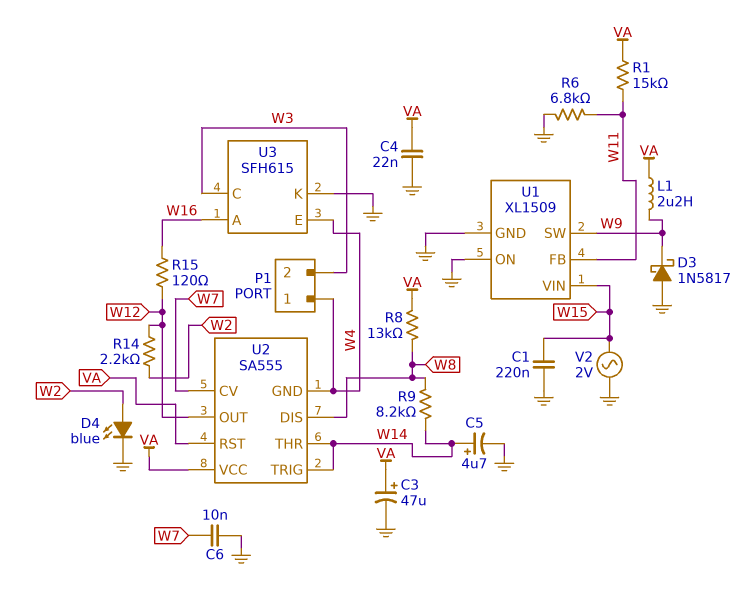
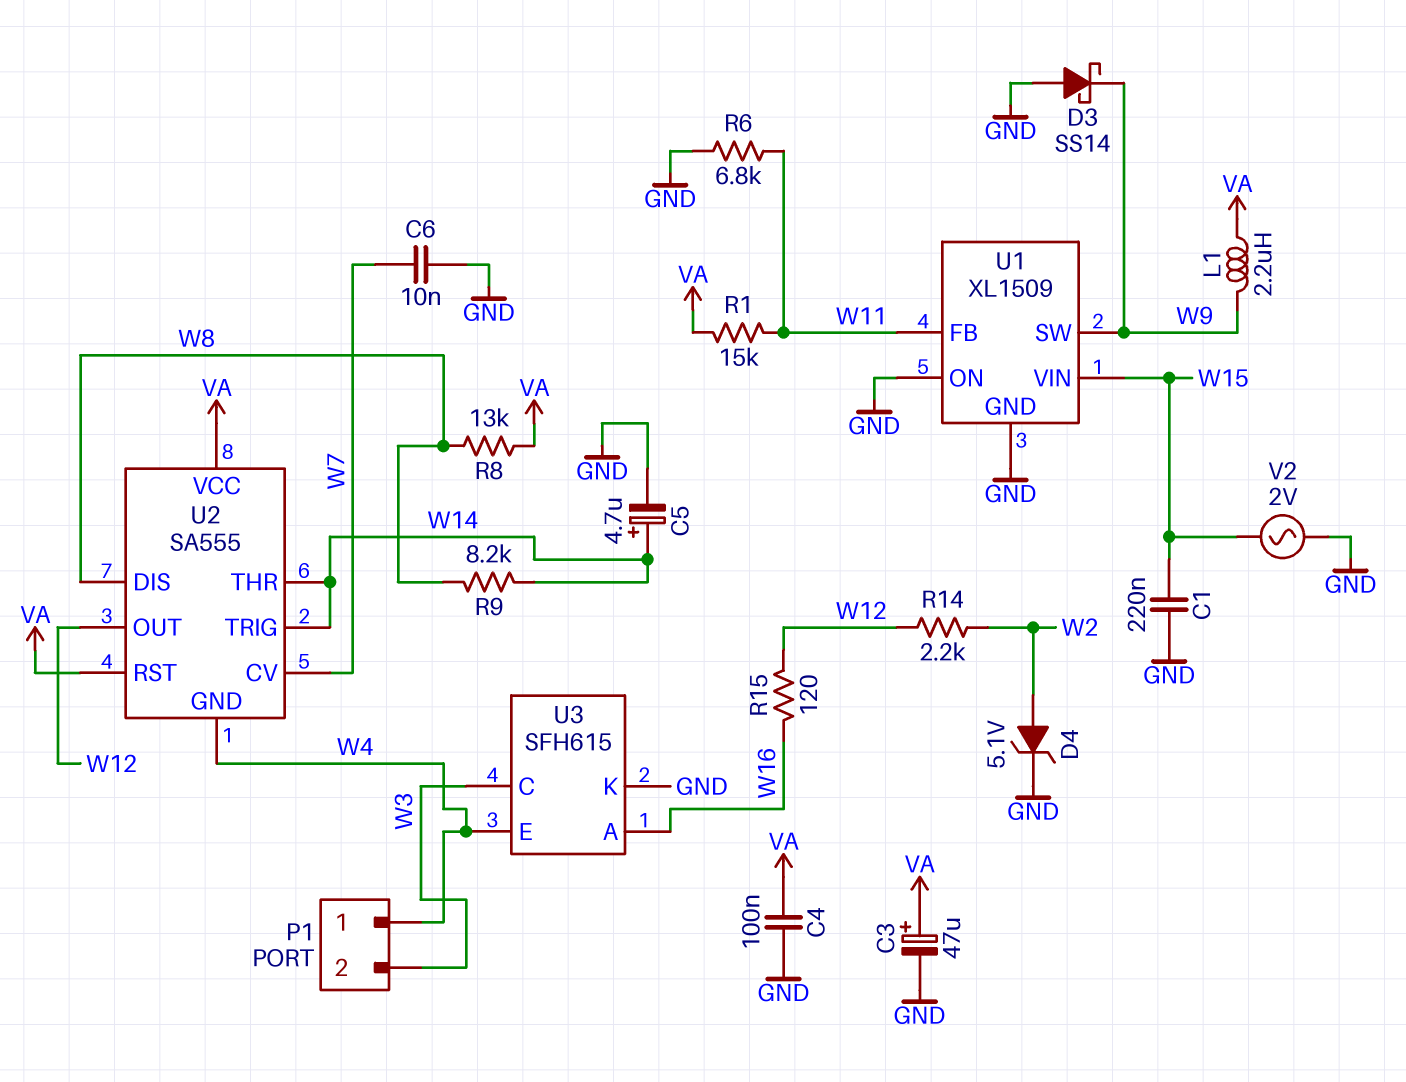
C4: 22nF (GND, VA) -> 100nF (GND, VA)
D3: schottky 1N5817 (A GND, K W9) -> schottky SS14 (A GND, K W9)
D4: LED blue (A W2, K GND) -> zener 5.1V (A W2, K GND)

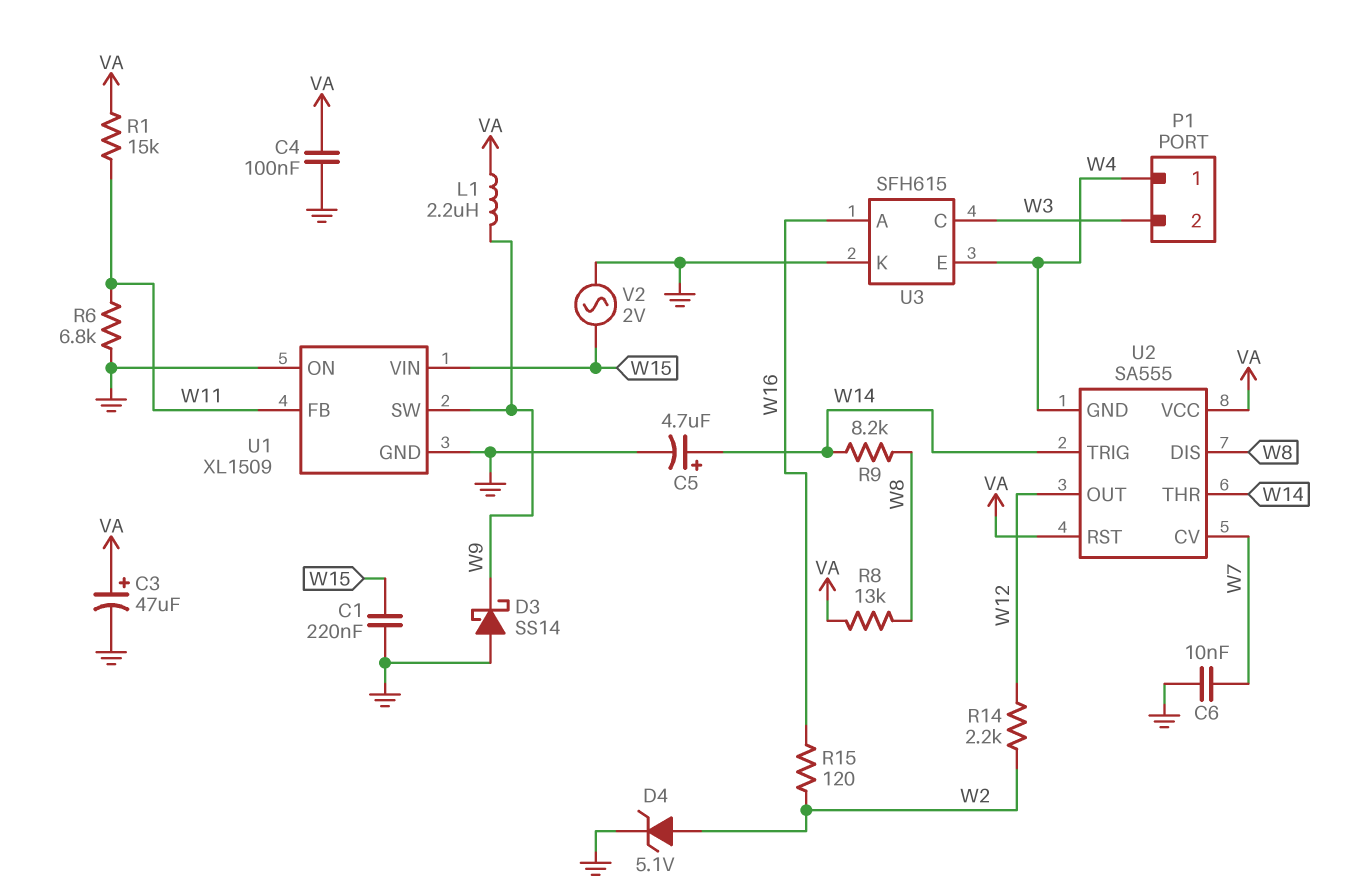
R15: 120 (W12, W16) -> 120 (W2, W16)

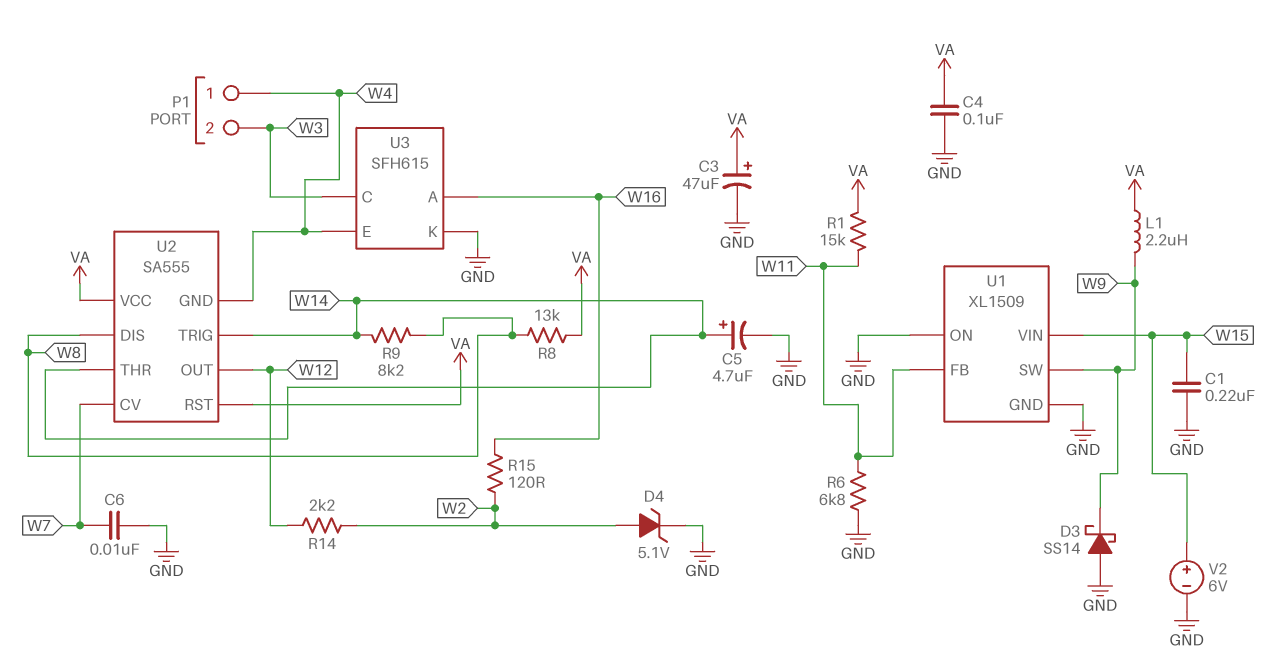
V2: AC 2V (GND, W15) -> 6V (plus W15, minus GND)

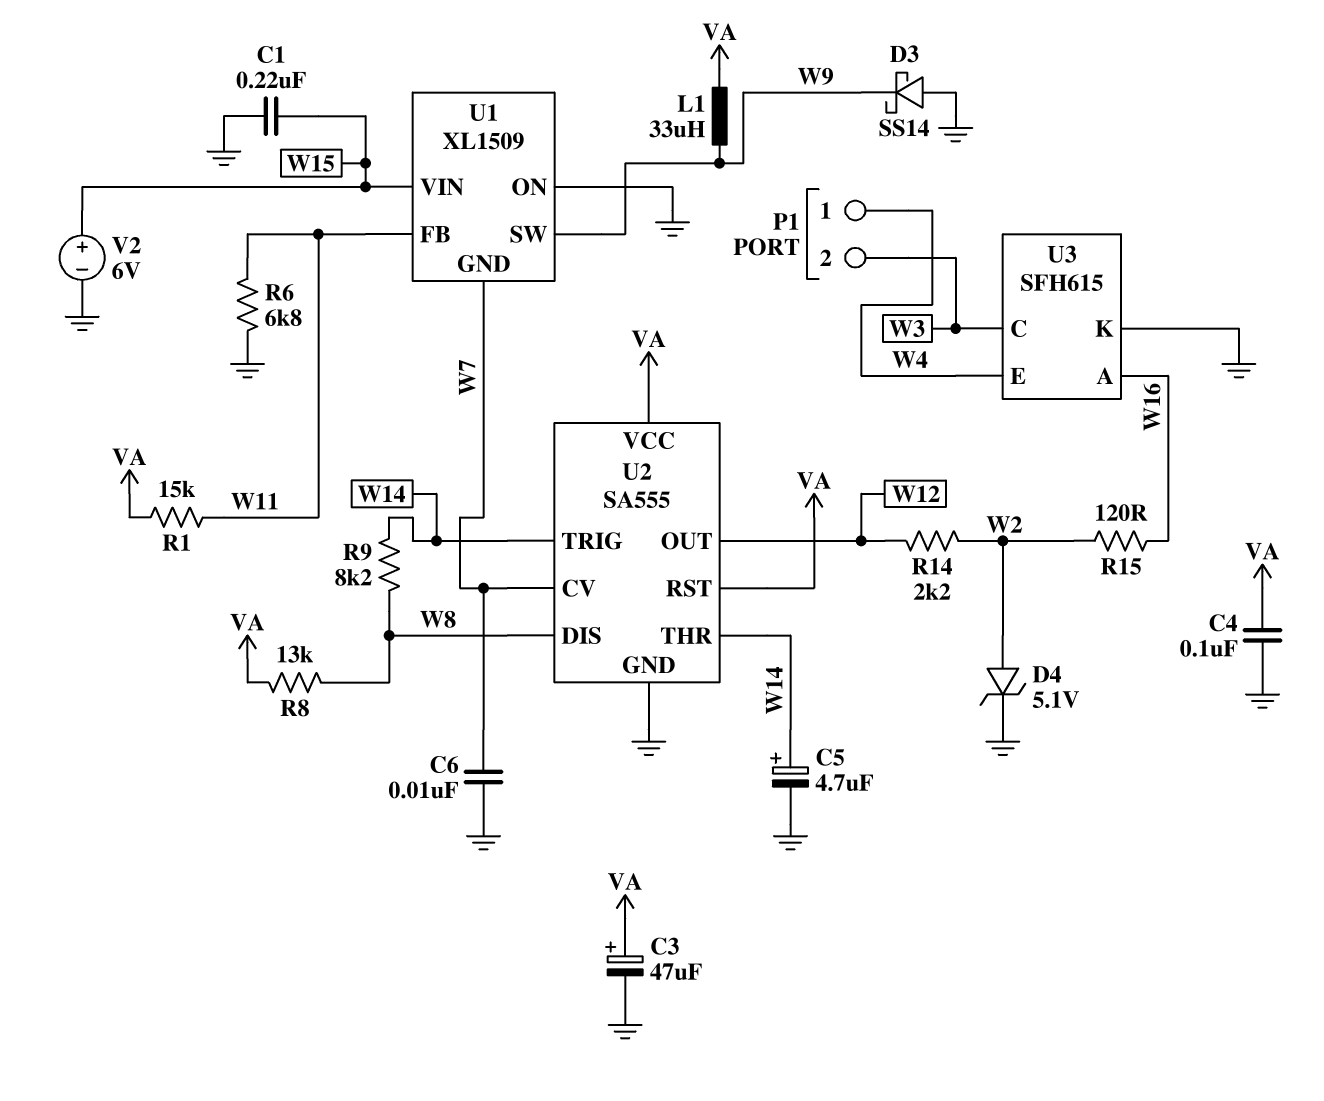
L1: 2.2uH (VA, W9) -> 33uH (VA, W9)
U1 pin GND: GND -> W7
U2 pin GND: W4 -> GND

